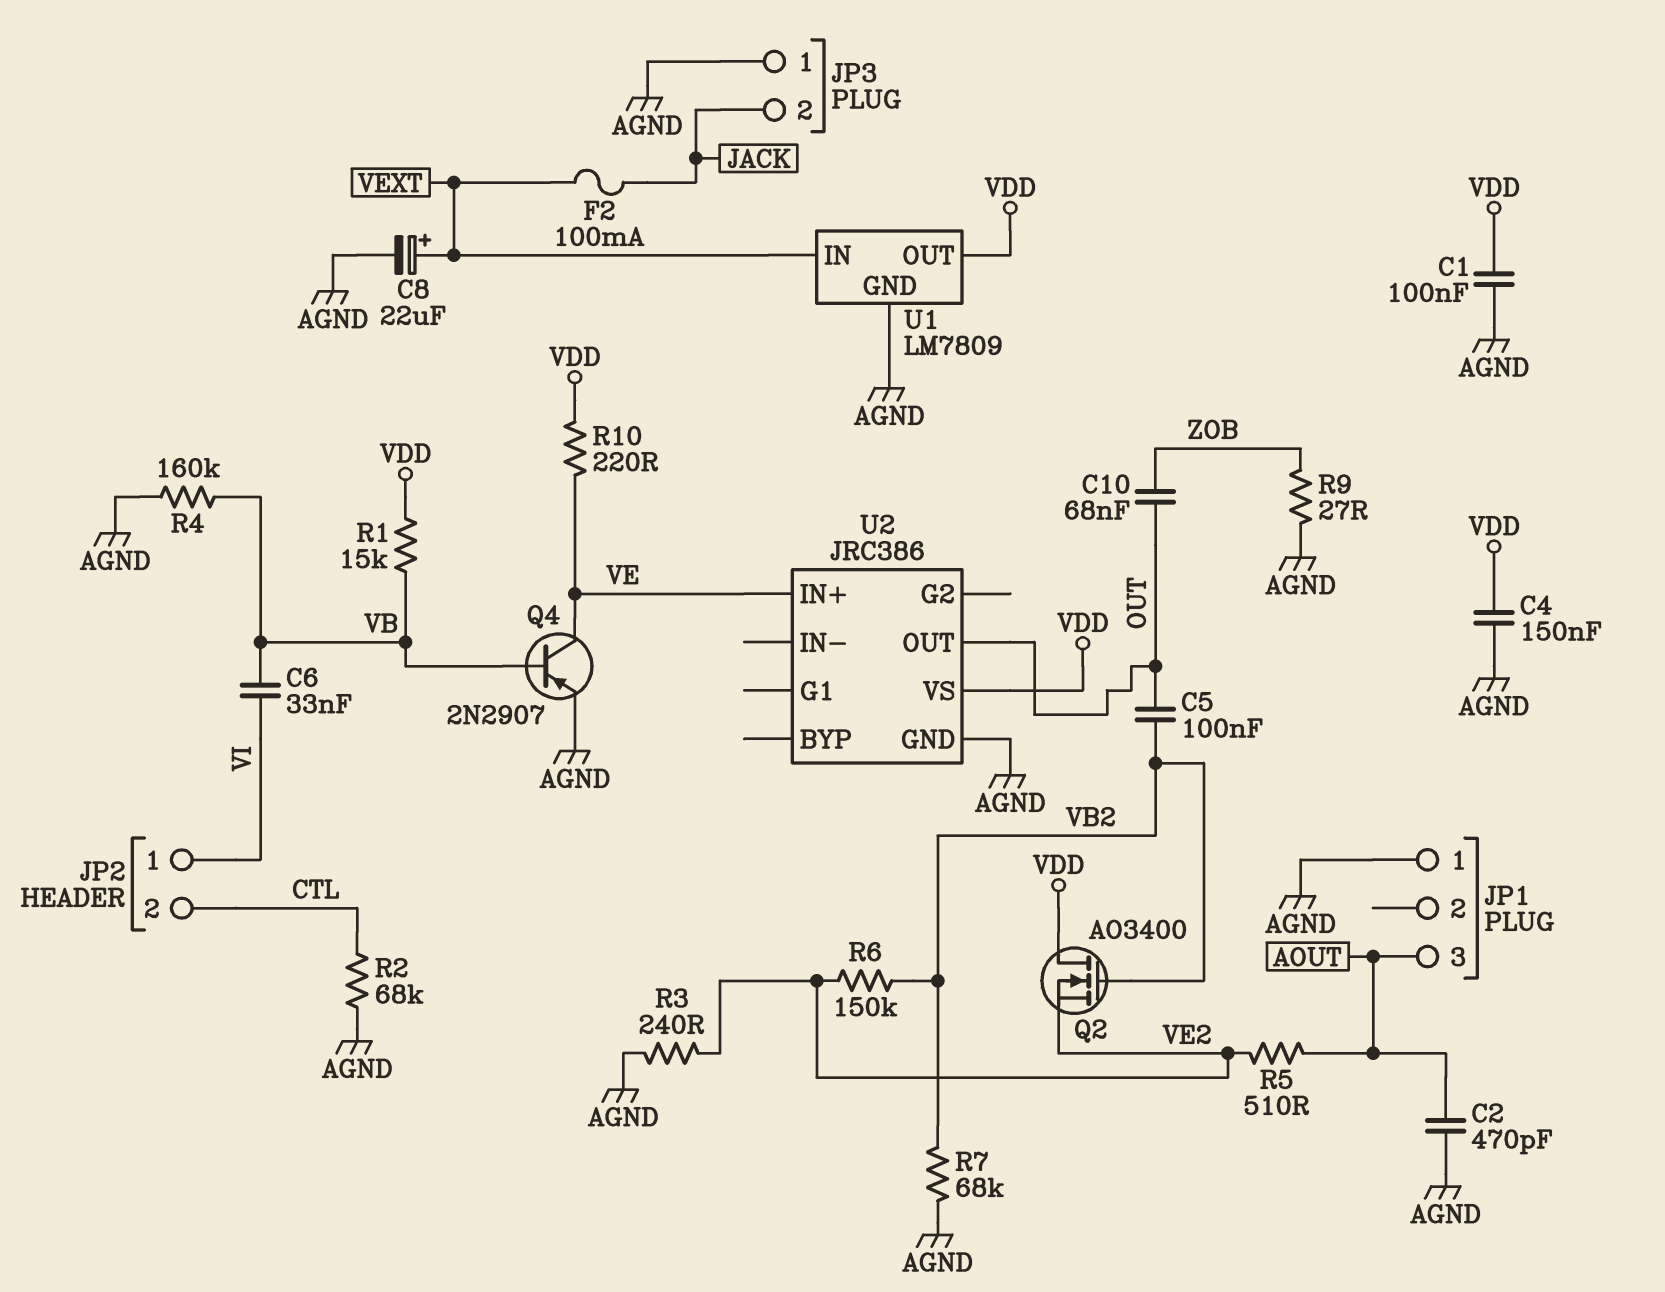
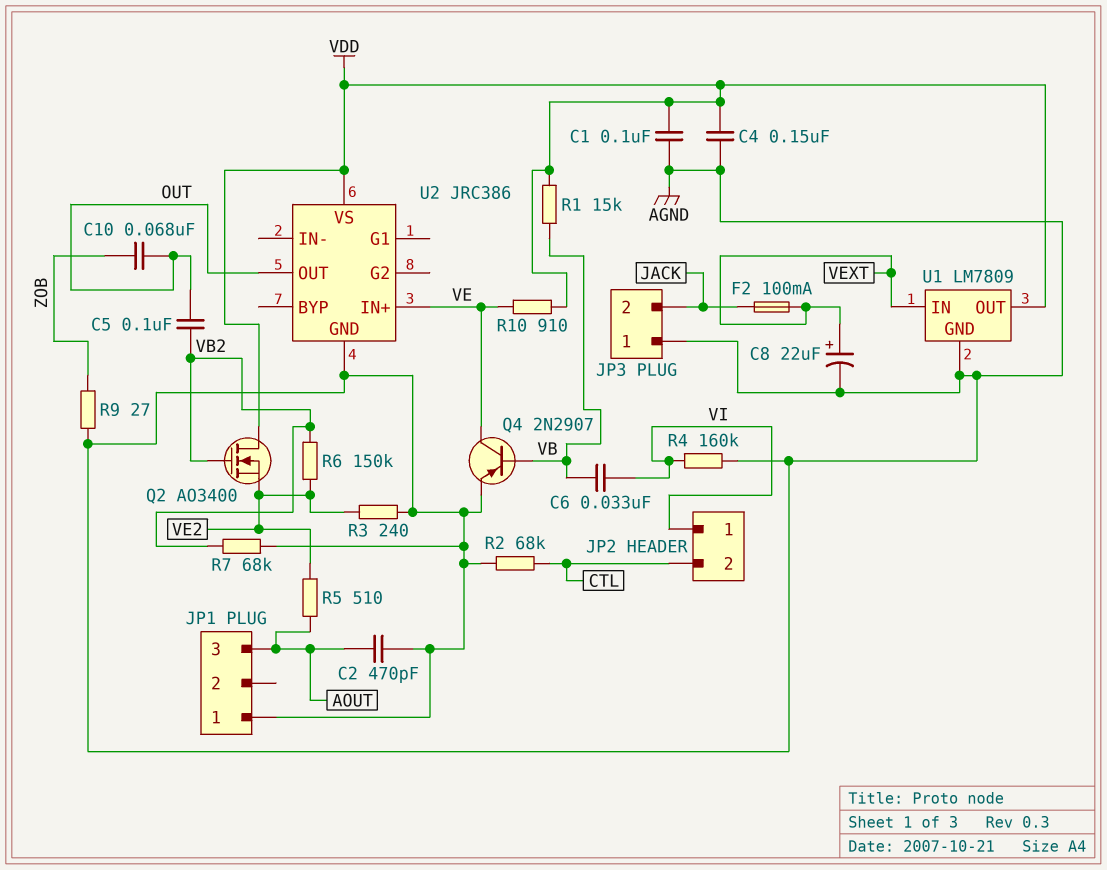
R4: 160k (AGND, VB) -> 160k (AGND, VI)
R10: 220 (VDD, VE) -> 910 (VDD, VE)

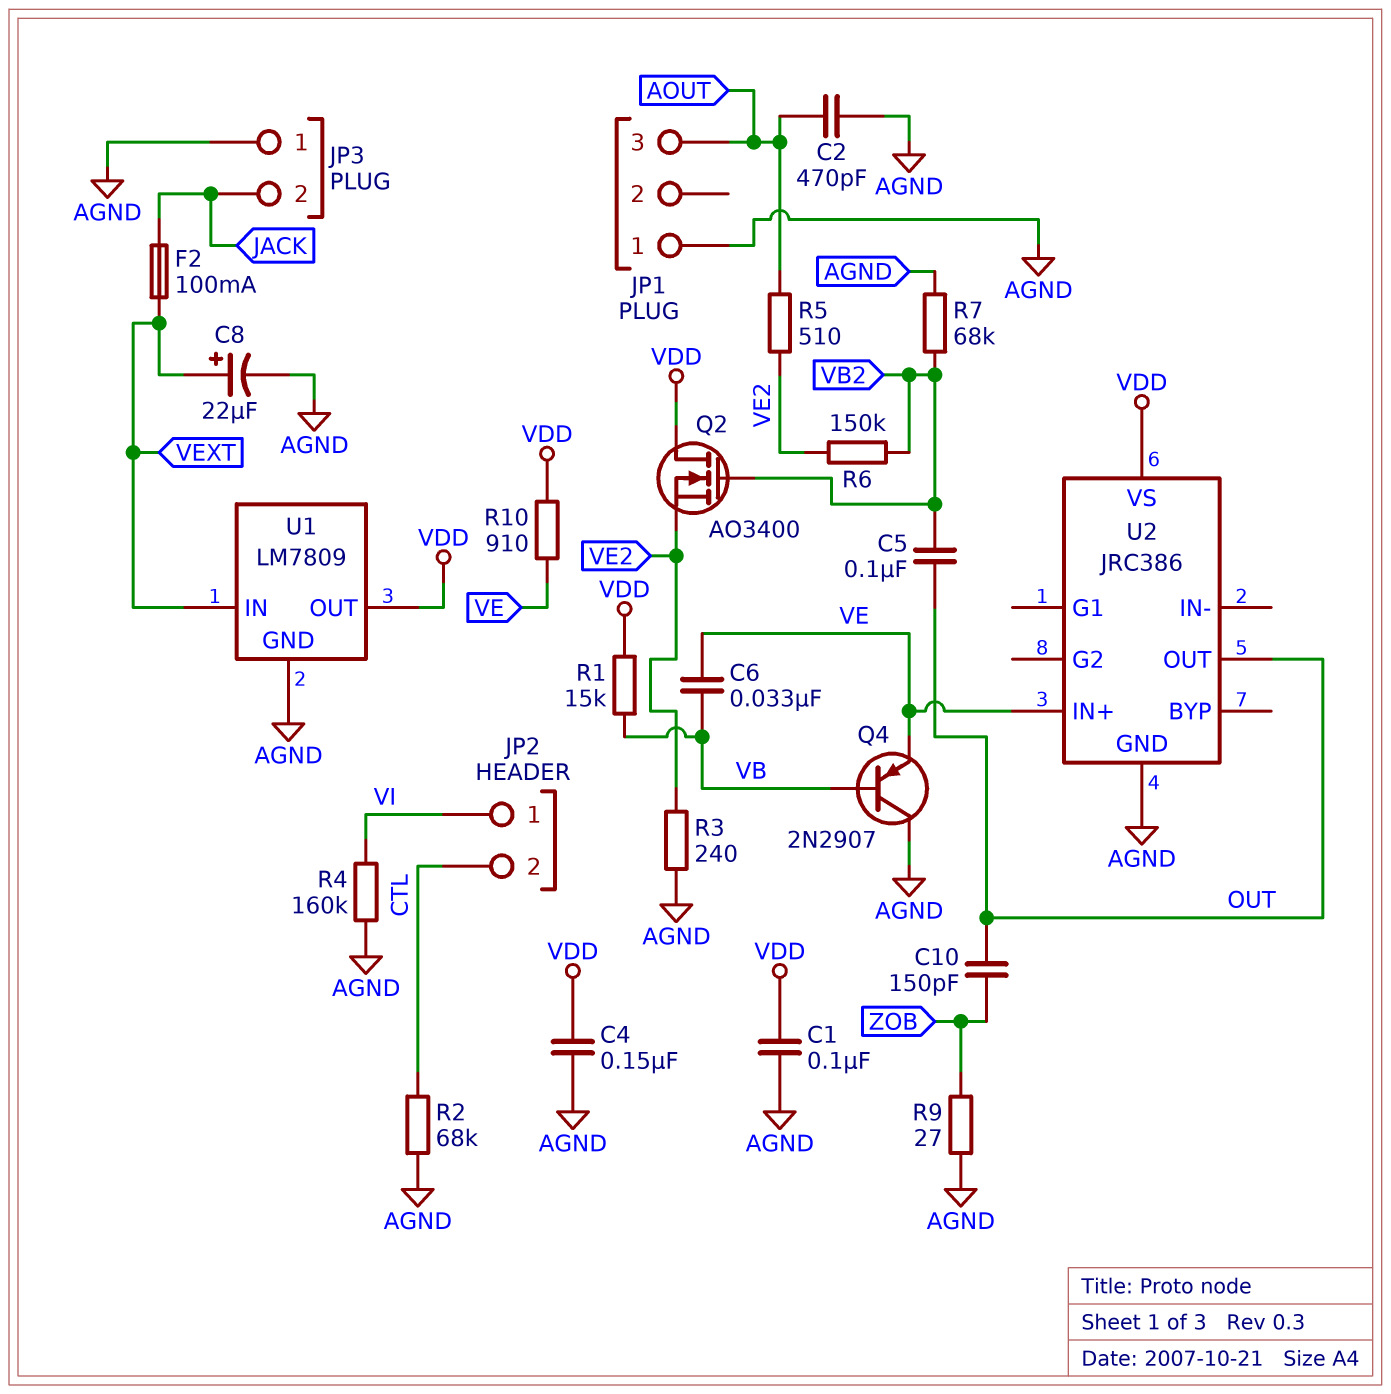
C6: 33nF (VB, VI) -> 33nF (VB, VE)
C10: 68nF (OUT, ZOB) -> 150pF (OUT, ZOB)
Q4: PNP 2N2907 (B VB, C VE, E AGND) -> PNP 2N2907 (B VB, C AGND, E VE)

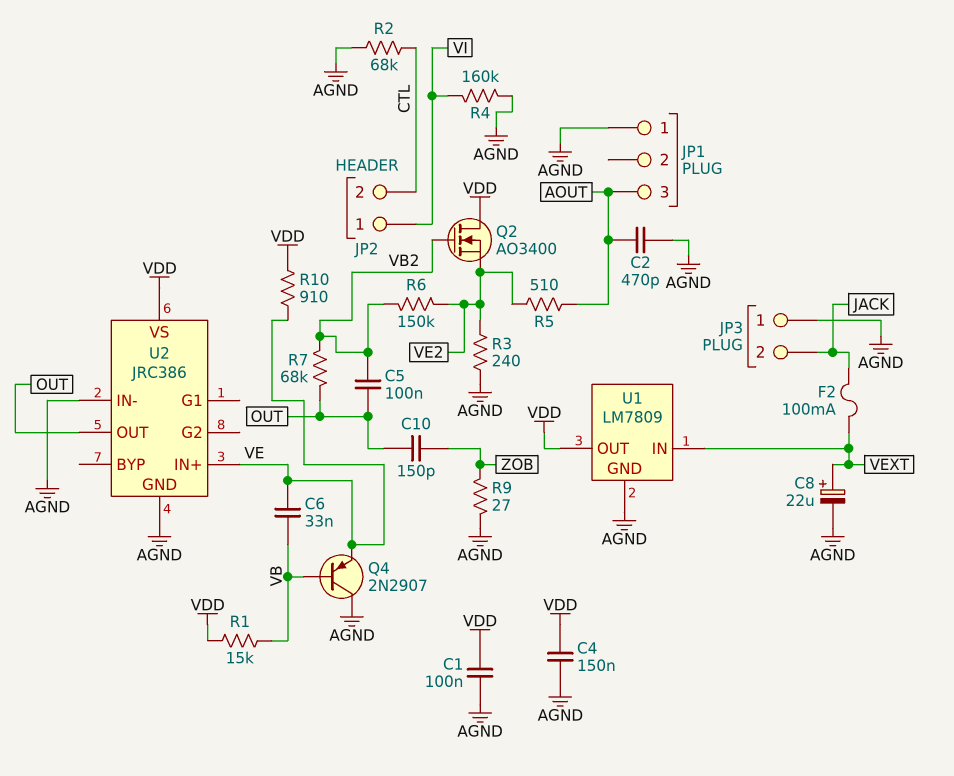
R7: 68k (AGND, VB2) -> 68k (OUT, VB2)
U2 pin IN-: none -> AGND

